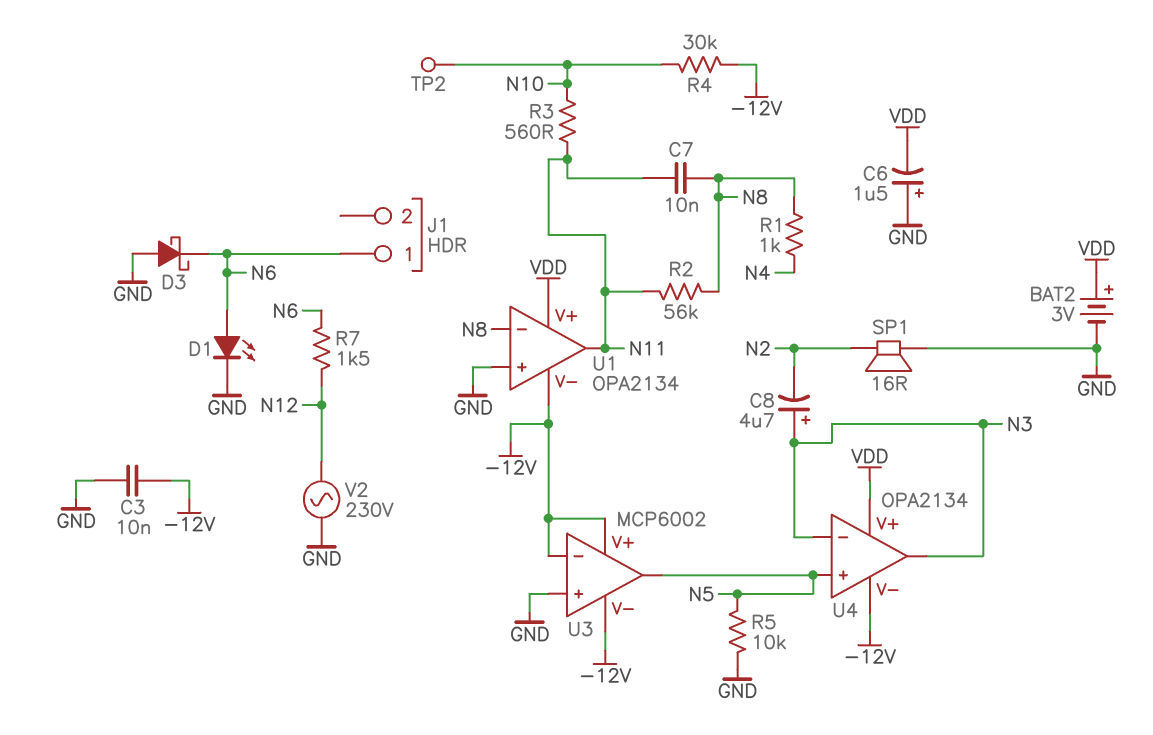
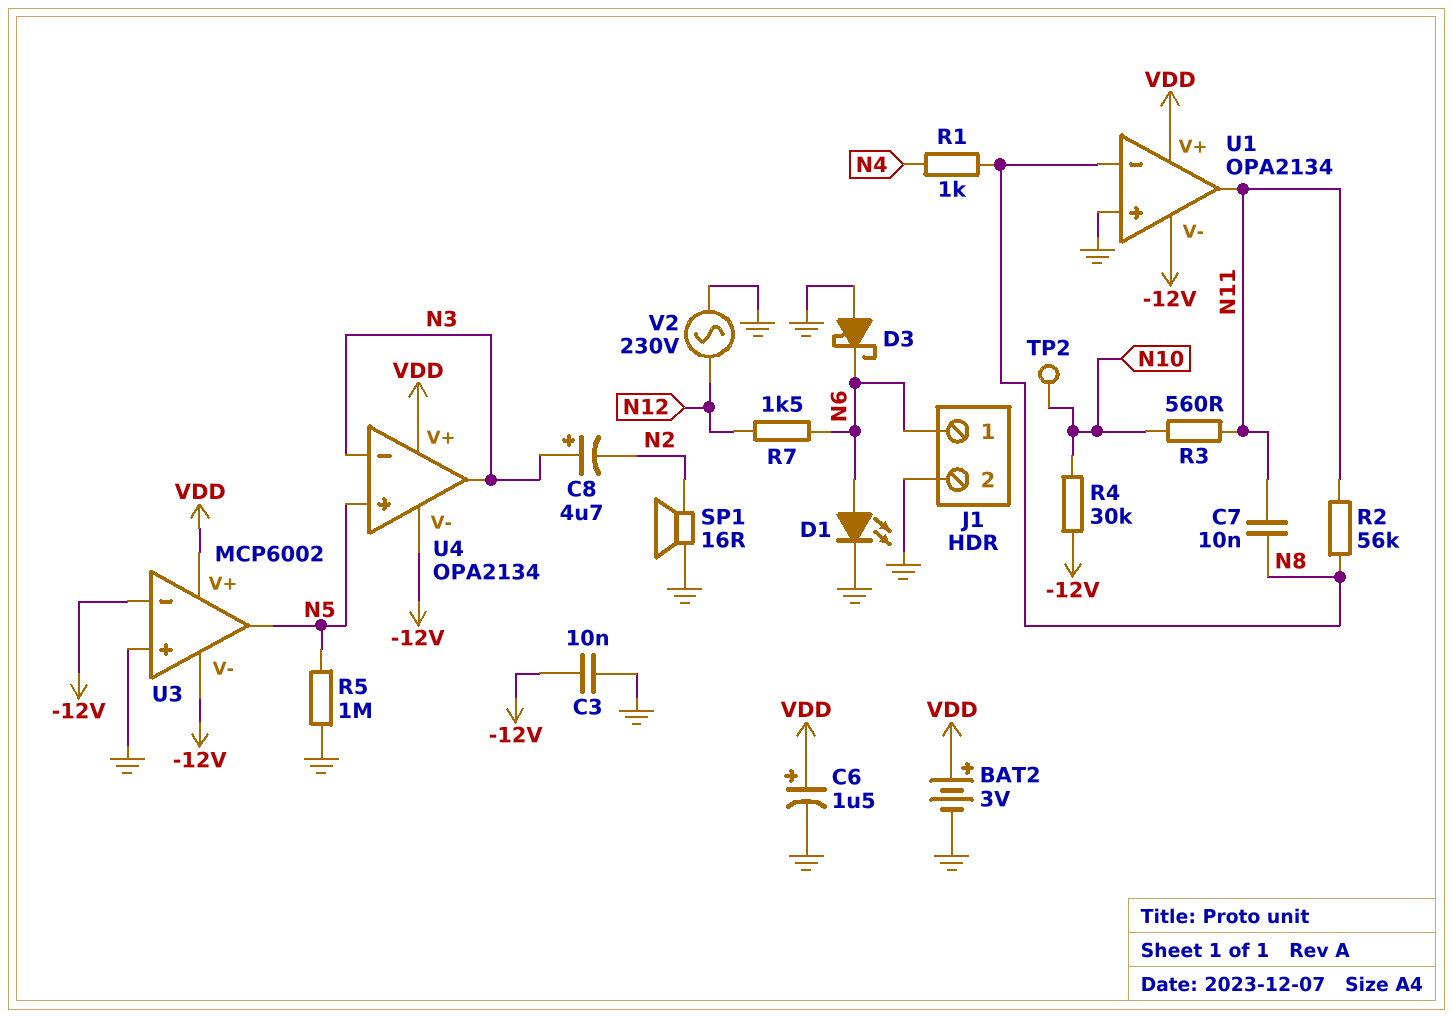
C6: 1.5uF (plus GND, minus VDD) -> 1.5uF (plus VDD, minus GND)
J1 pin 2: none -> GND
R5: 10k (GND, N5) -> 1M (GND, N5)
U3 pin V+: -12V -> VDD

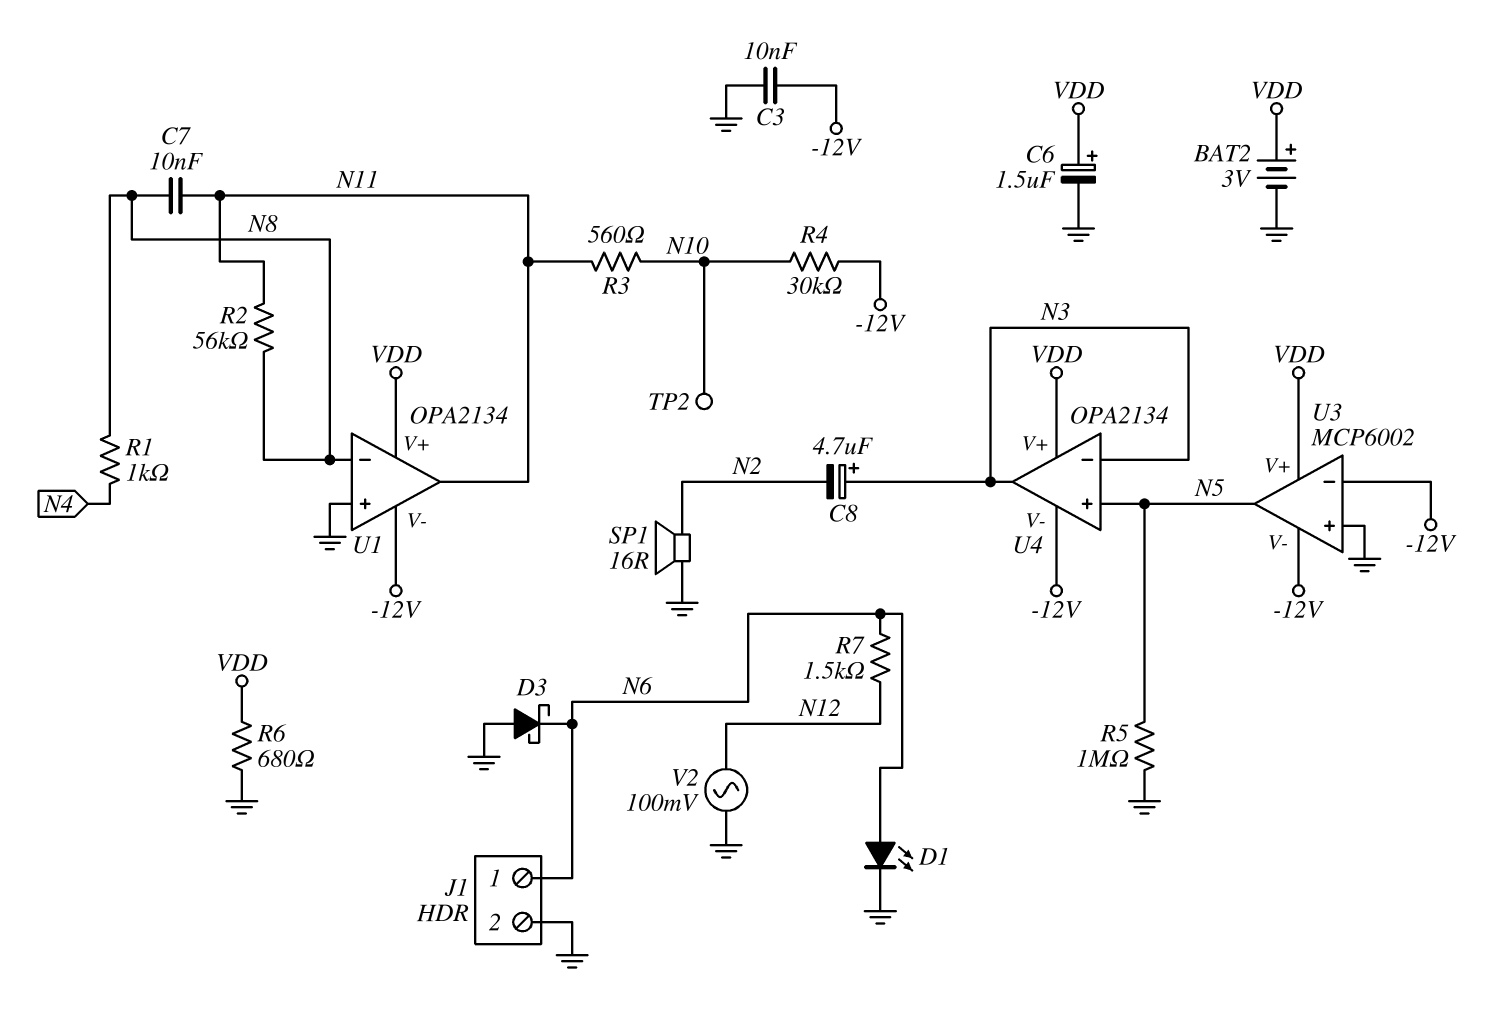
R6: none -> 680 (GND, VDD)
V2: AC 230V (GND, N12) -> AC 100mV (GND, N12)

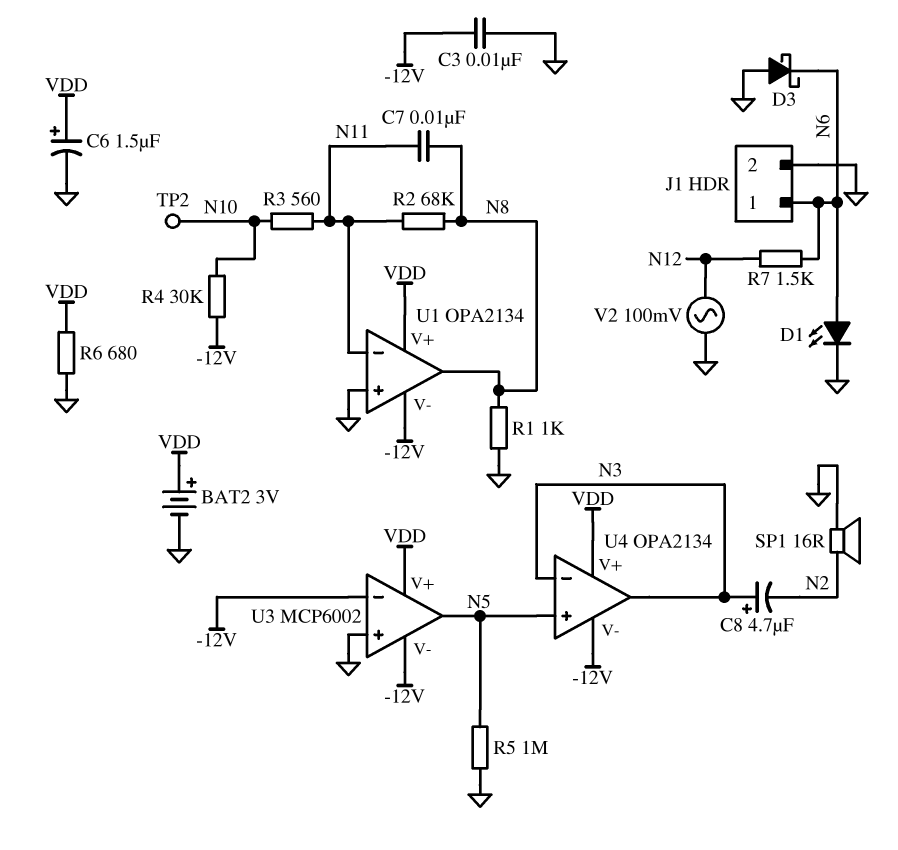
R1: 1k (N4, N8) -> 1k (GND, N8)
R2: 56k (N8, N11) -> 68k (N8, N11)
U1 pin in-: N8 -> N11
U1 pin out: N11 -> N8

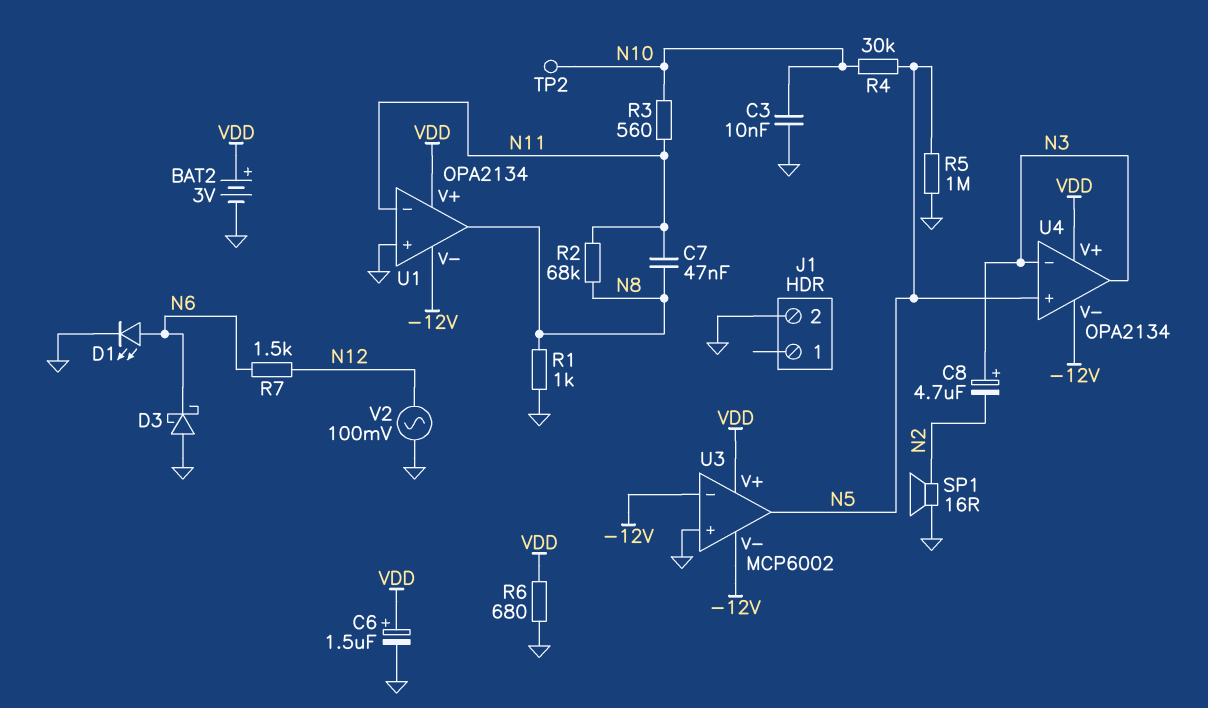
C3: 10nF (-12V, GND) -> 10nF (GND, N10)
C7: 10nF (N8, N11) -> 47nF (N8, N11)
J1 pin 1: N6 -> none
R4: 30k (-12V, N10) -> 30k (N5, N10)

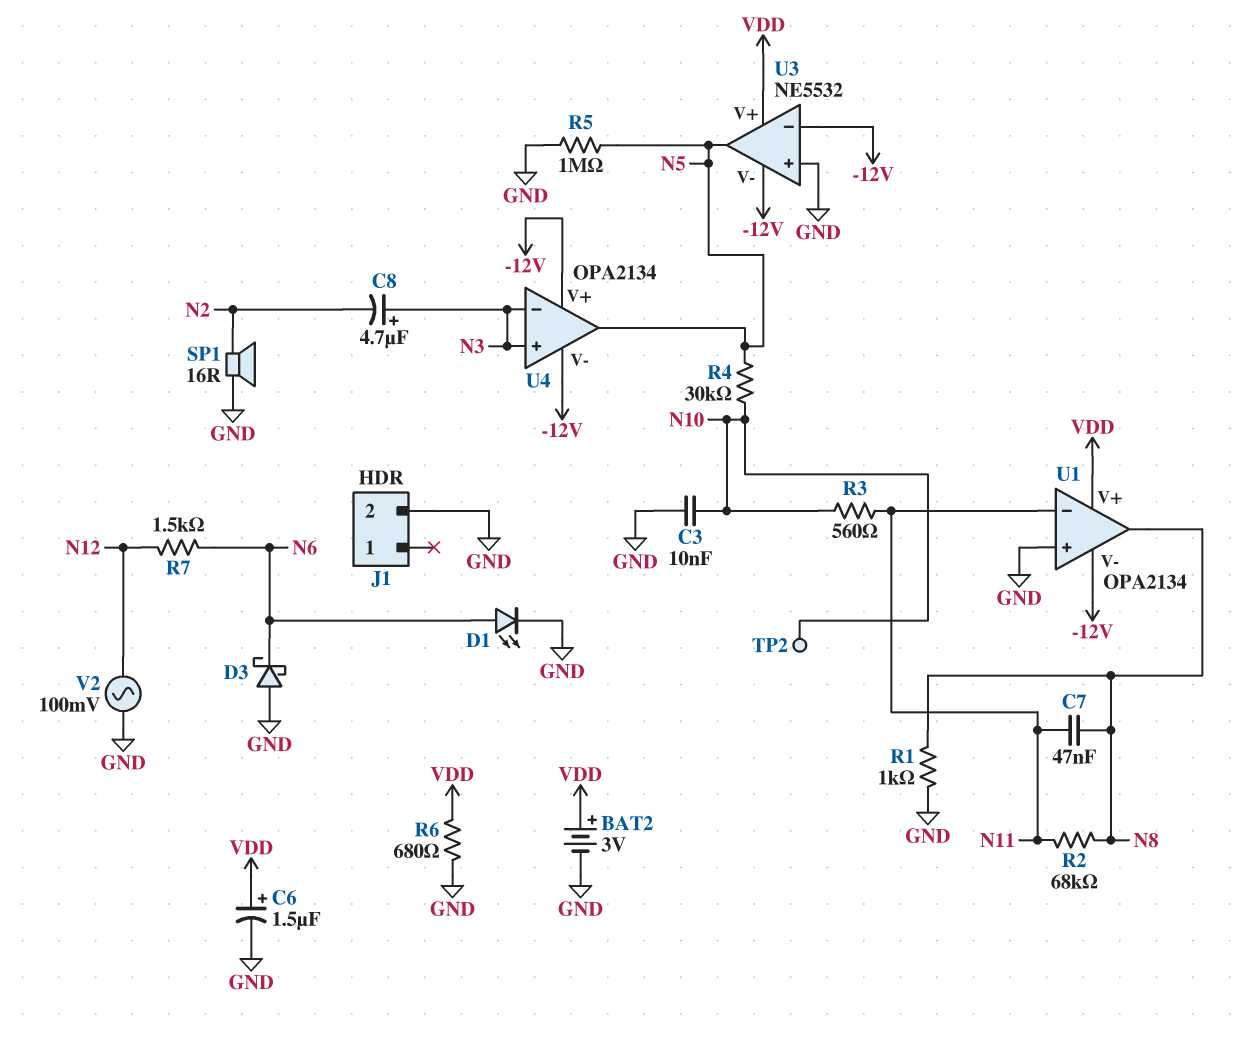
U3: MCP6002 -> NE5532
U4 pin V+: VDD -> -12V
U4 pin in+: N5 -> N3
U4 pin out: N3 -> N5

